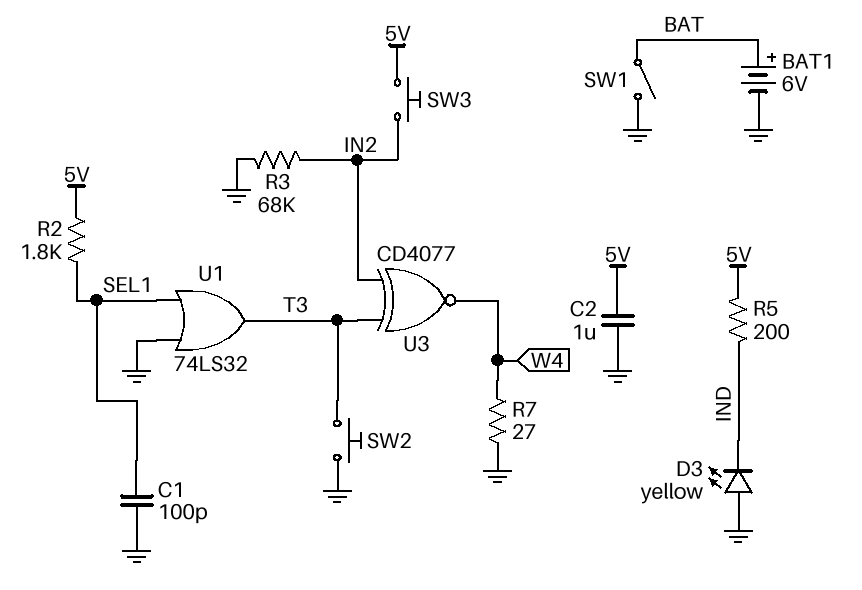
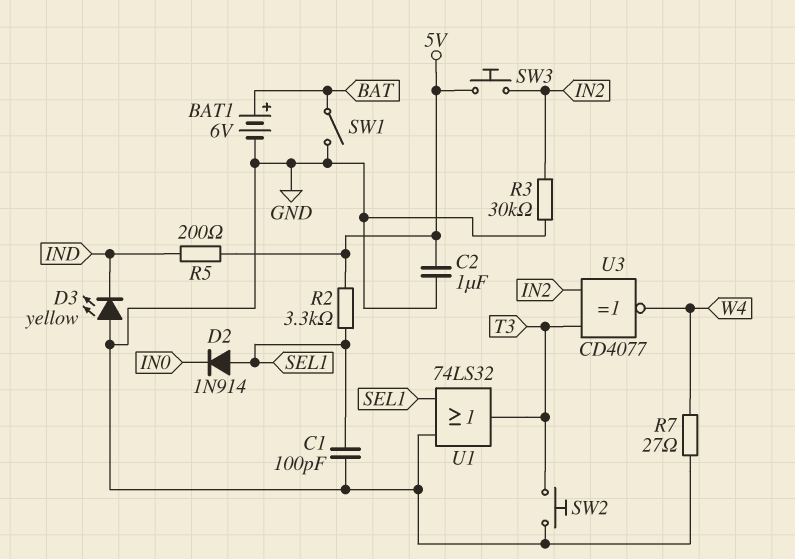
D2: none -> diode 1N914 (A SEL1, K IN0)
R2: 1.8k (5V, SEL1) -> 3.3k (5V, SEL1)
R3: 68k (GND, IN2) -> 30k (GND, IN2)

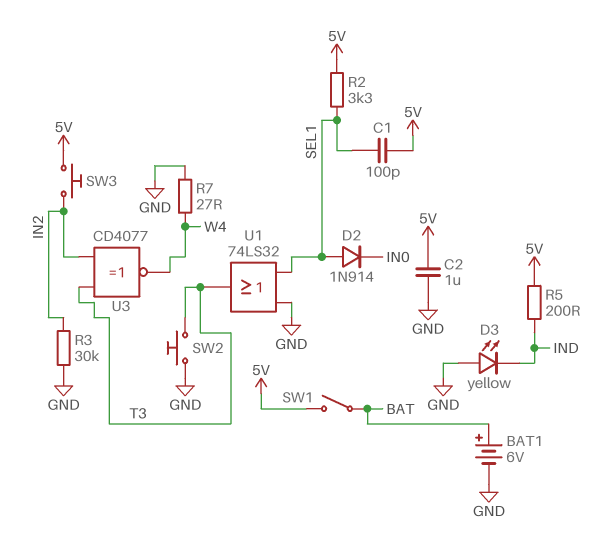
C1: 100pF (GND, SEL1) -> 100pF (5V, SEL1)
SW1: switch (BAT, GND) -> switch (5V, BAT)

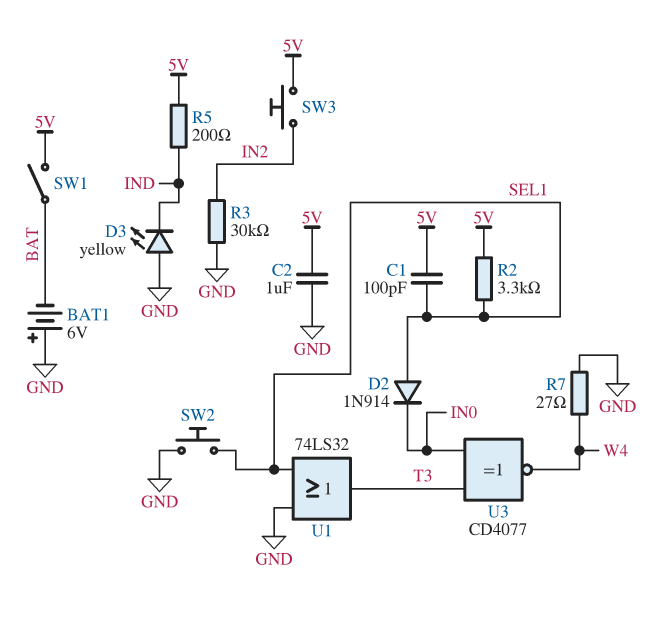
BAT1: 6V (plus BAT, minus GND) -> 6V (plus GND, minus BAT)
SW2: button (GND, T3) -> button (GND, SEL1)
U3: XNOR CD4077 (in IN2, in T3, out W4) -> XNOR CD4077 (in IN0, in T3, out W4)

